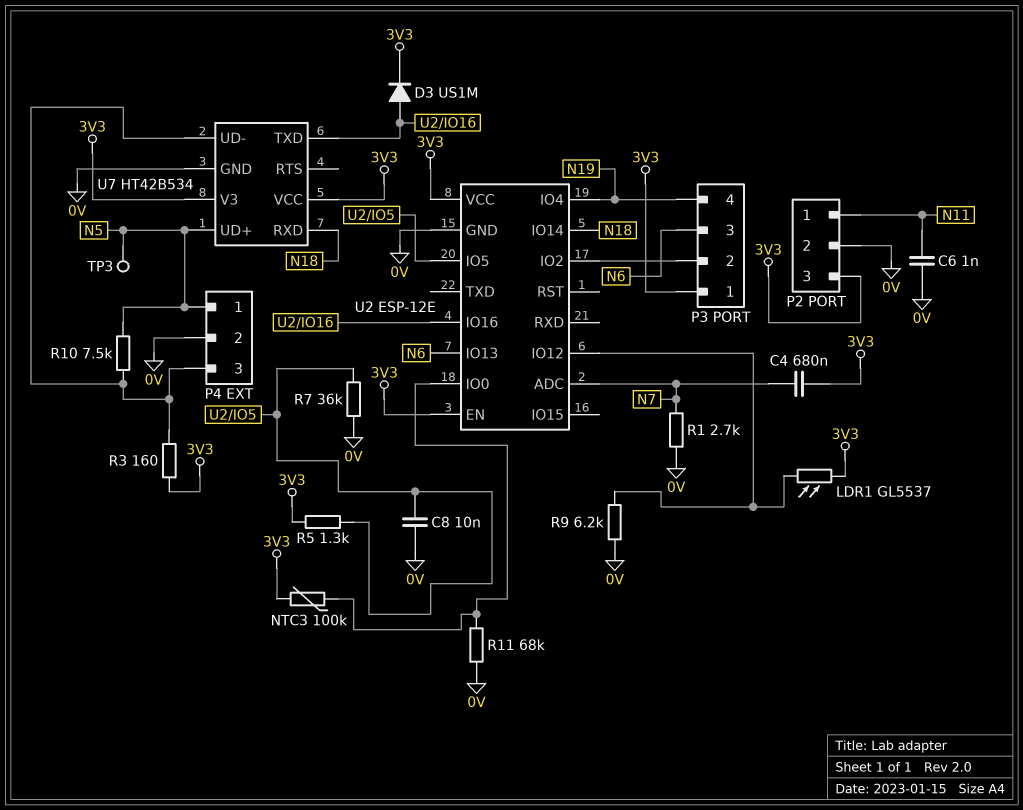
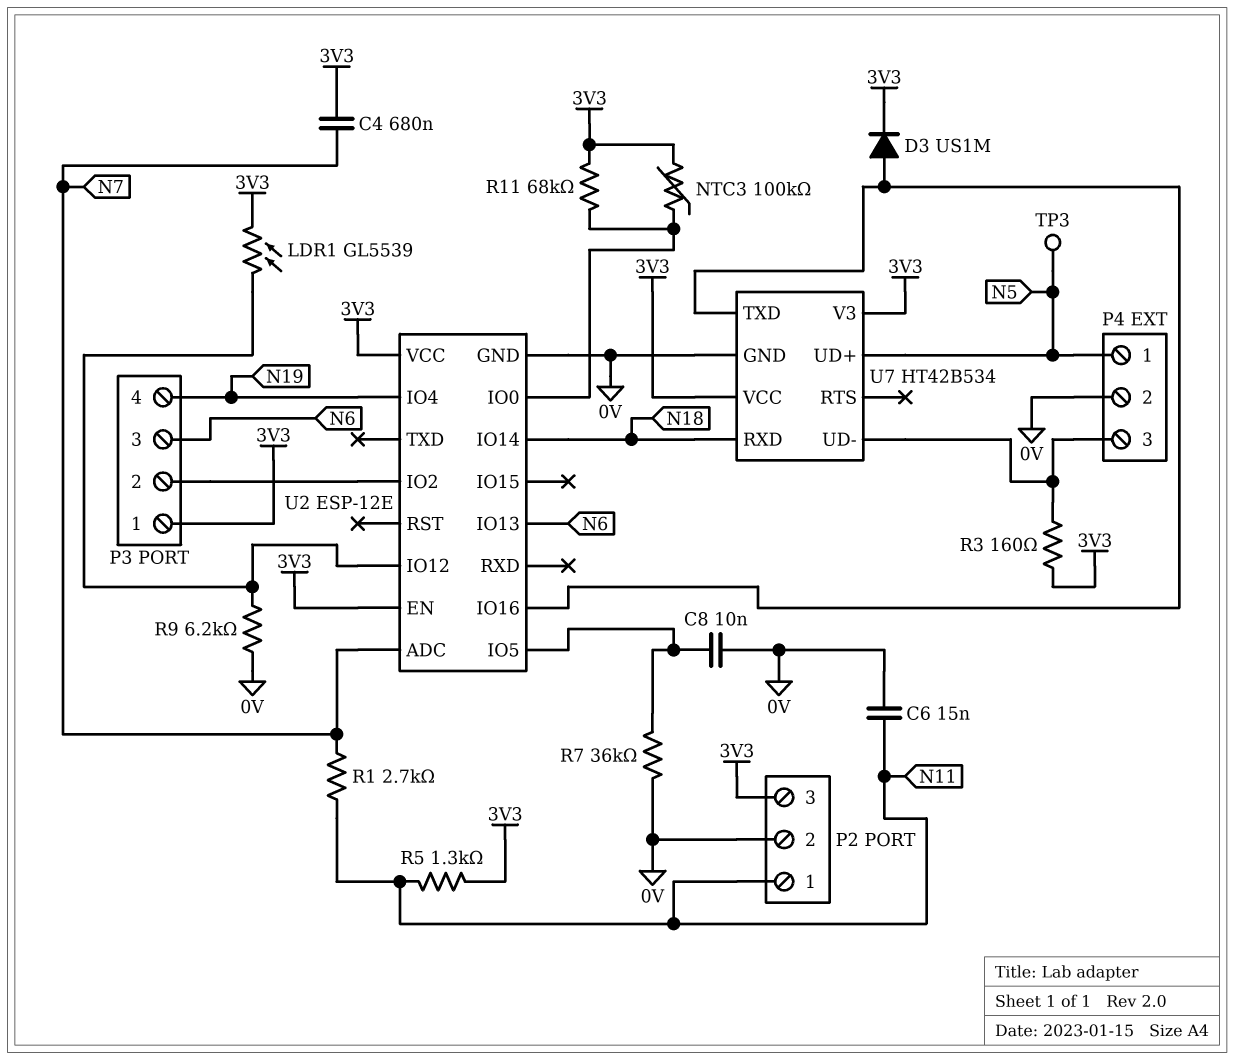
C6: 1nF (0V, N11) -> 15nF (0V, N11)
LDR1: GL5537 (3V3, U2/IO12) -> GL5539 (3V3, U2/IO12)
R1: 2.7k (0V, N7) -> 2.7k (N7, N11)
R5: 1.3k (3V3, U2/IO5) -> 1.3k (3V3, N11)
R10: 7.5k (N5, P4/3) -> none
R11: 68k (0V, U2/IO0) -> 68k (3V3, U2/IO0)

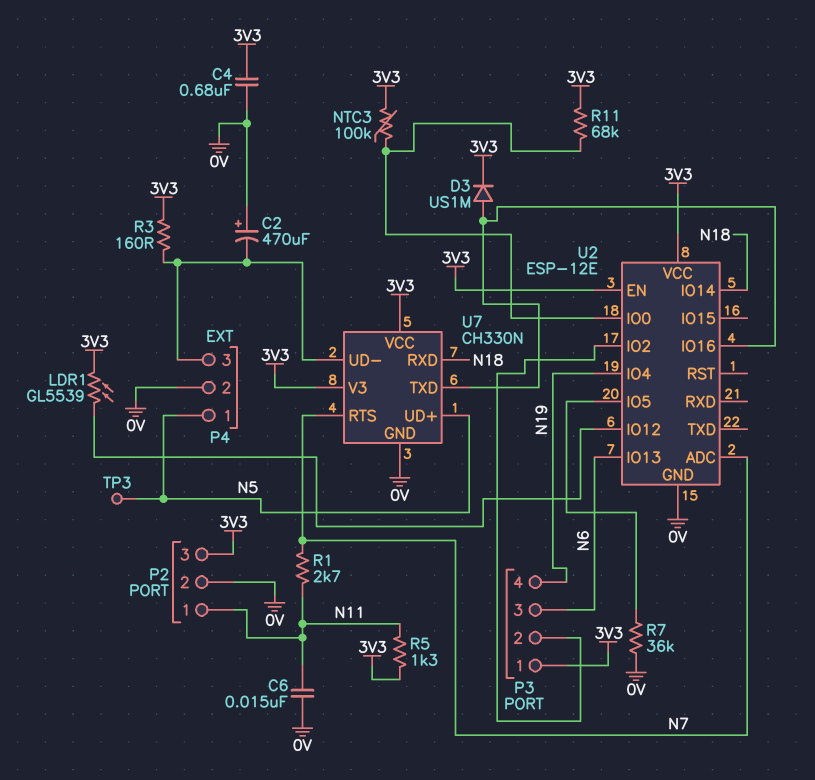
C2: none -> 470uF (plus 0V, minus P4/3)
C4: 680nF (3V3, N7) -> 680nF (0V, 3V3)
C8: 10nF (0V, U2/IO5) -> none
R9: 6.2k (0V, U2/IO12) -> none
U7: HT42B534 -> CH330N
U7 pin RTS: none -> N7

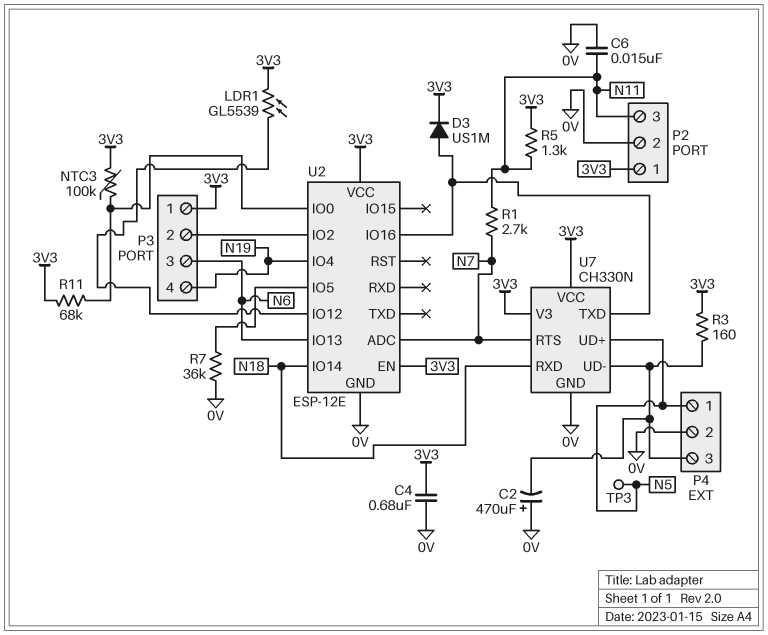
P2 pin 1: N11 -> 3V3
P2 pin 3: 3V3 -> N11

